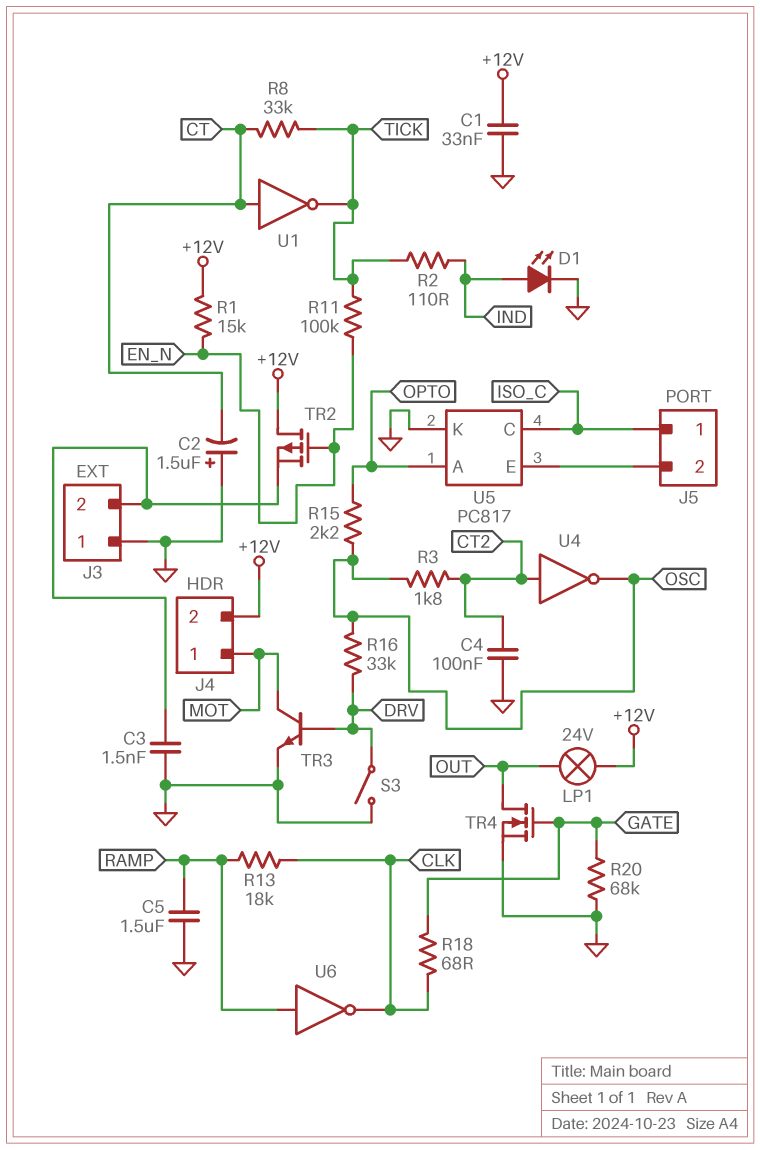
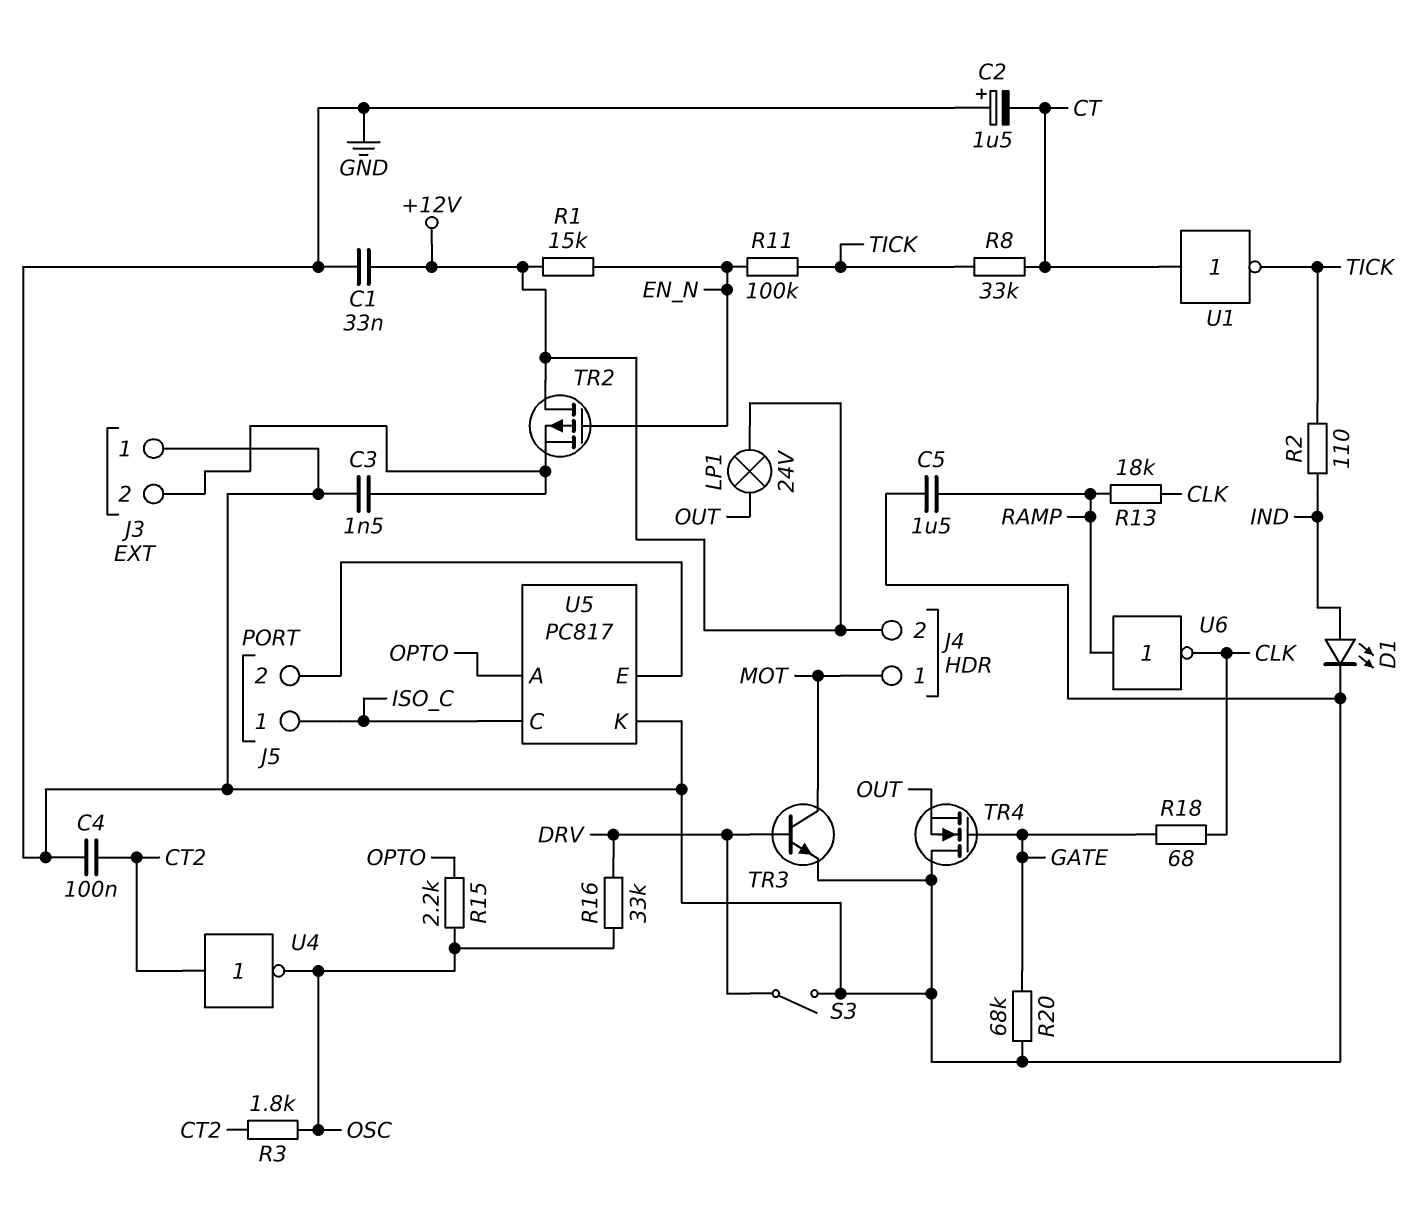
TR4: NMOS (G GATE, D OUT, S GND) -> NMOS (G GATE, D GND, S OUT)

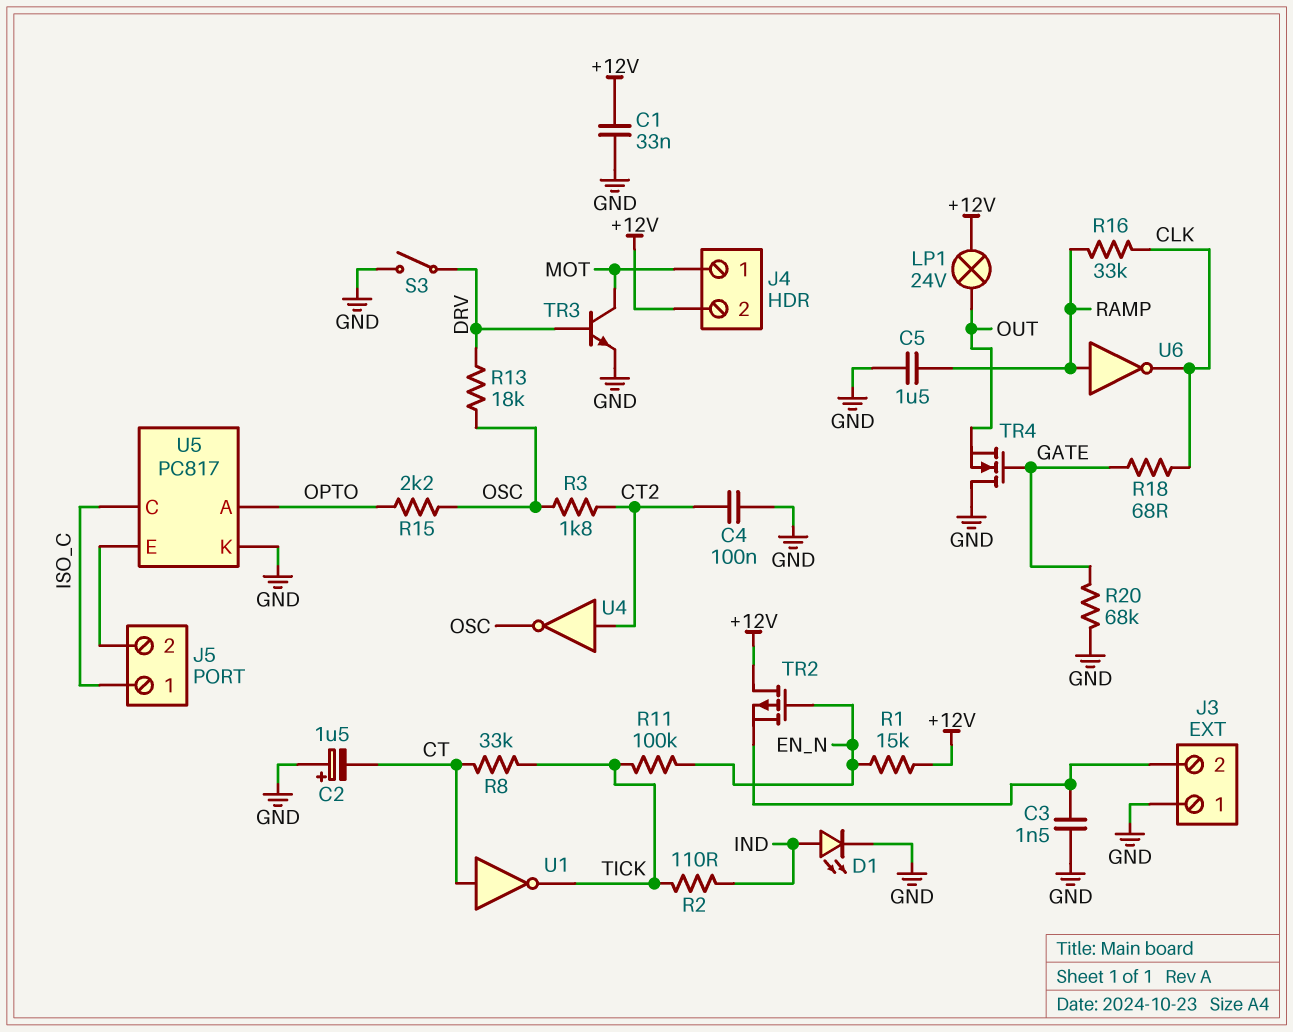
R13: 18k (CLK, RAMP) -> 18k (DRV, OSC)
R16: 33k (DRV, OSC) -> 33k (CLK, RAMP)

